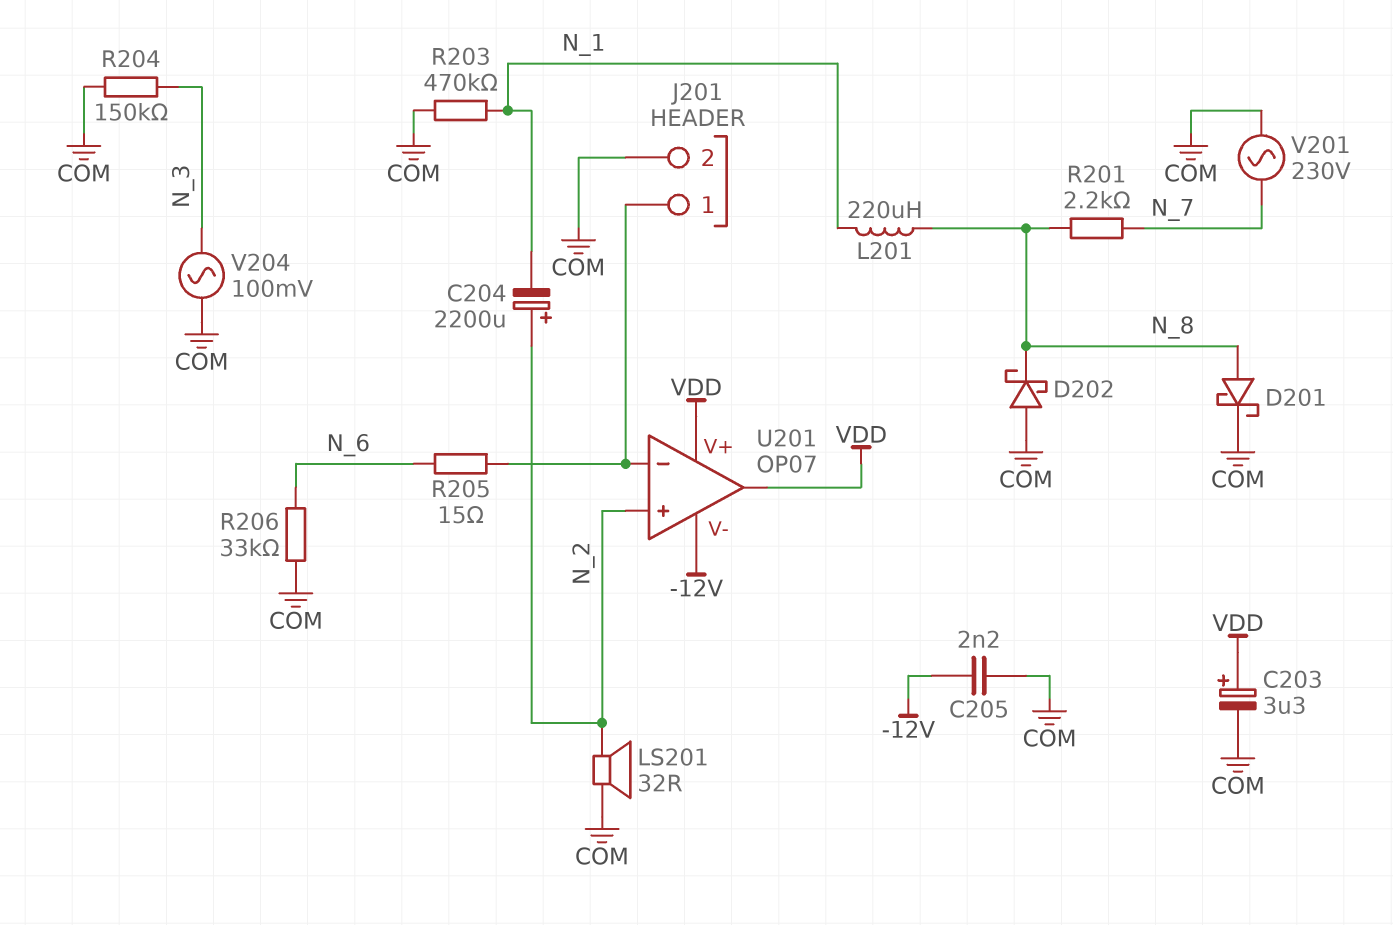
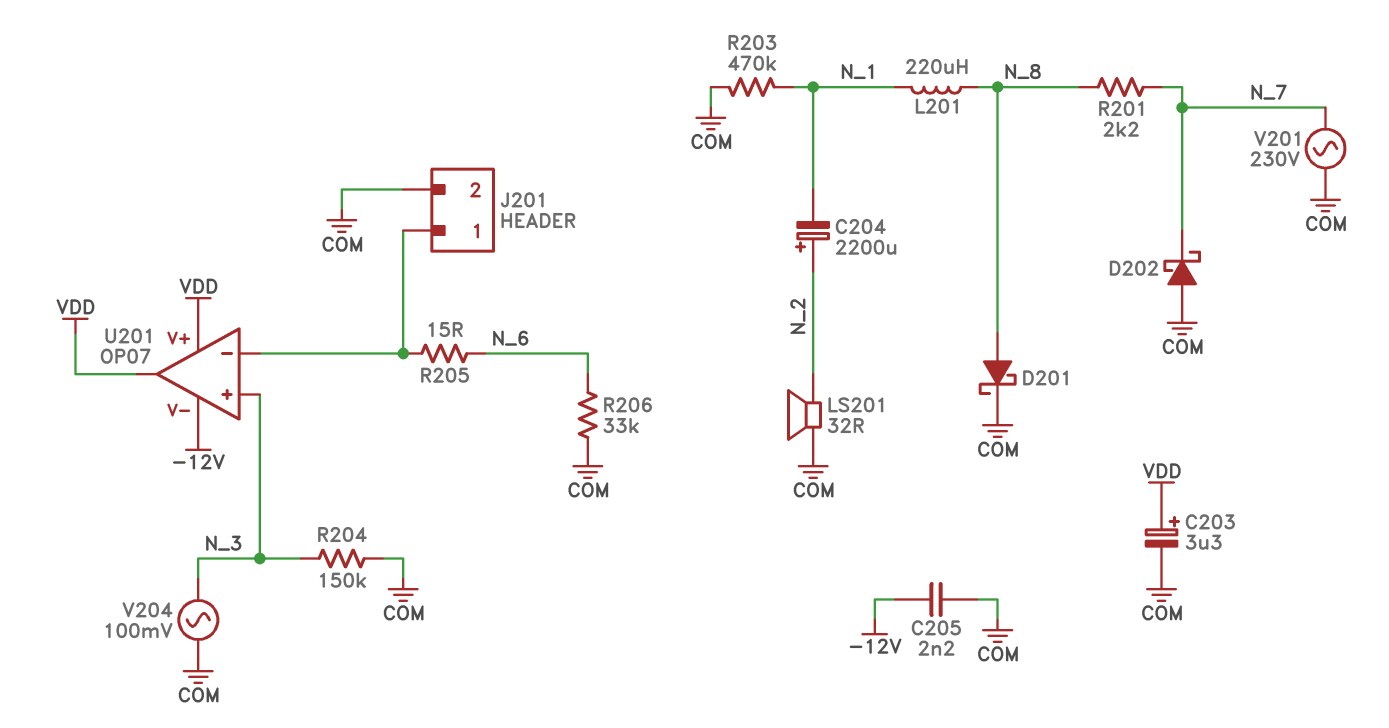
D202: schottky (A COM, K N_8) -> schottky (A COM, K N_7)
U201 pin in+: N_2 -> N_3

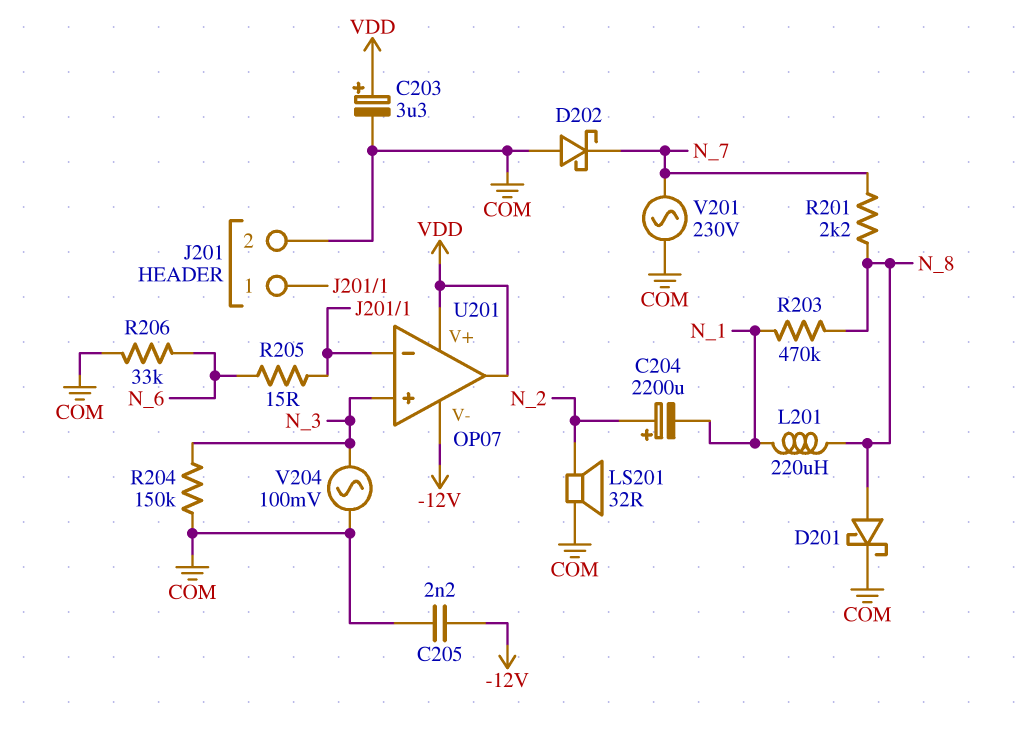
R203: 470k (COM, N_1) -> 470k (N_1, N_8)

